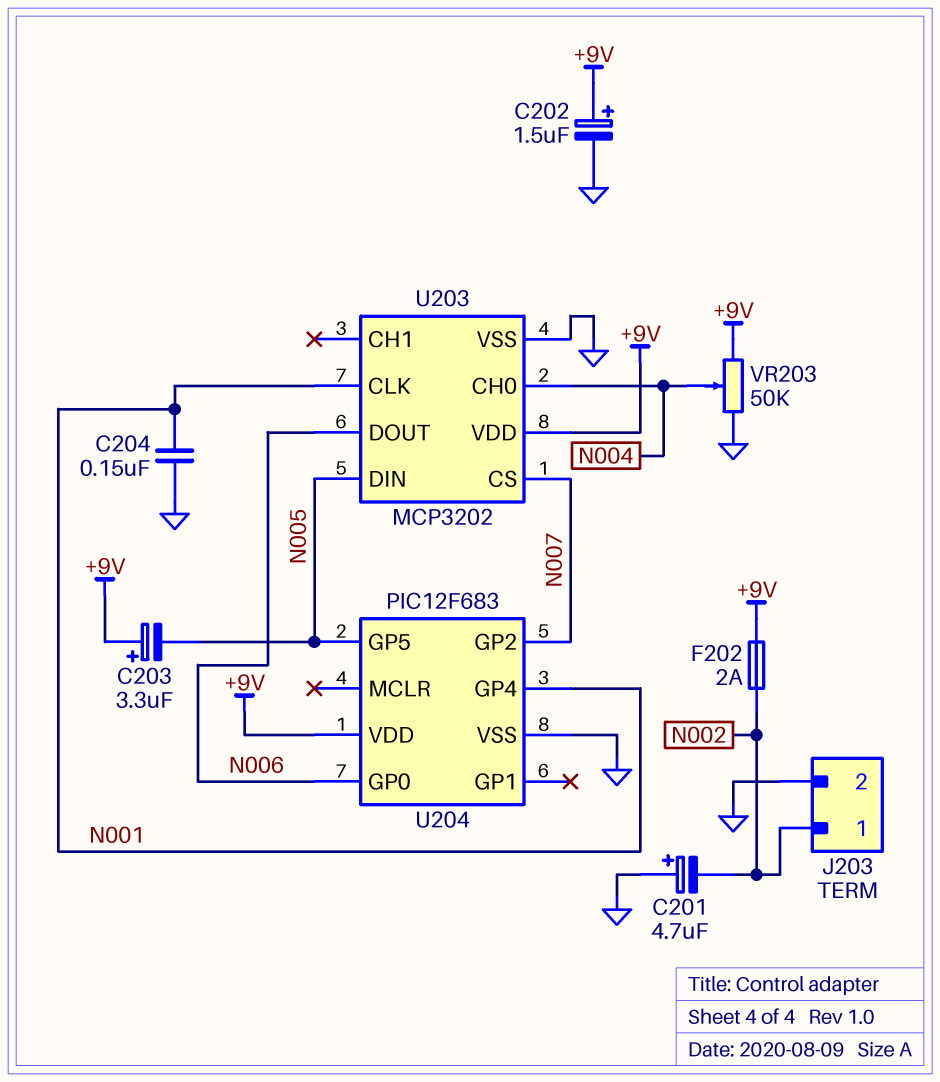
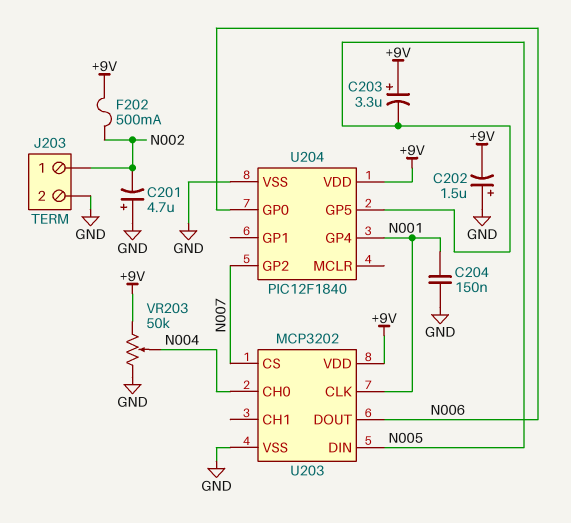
C202: 1.5uF (plus +9V, minus GND) -> 1.5uF (plus GND, minus +9V)
F202: 2A (+9V, N002) -> 500mA (+9V, N002)
U204: PIC12F683 -> PIC12F1840

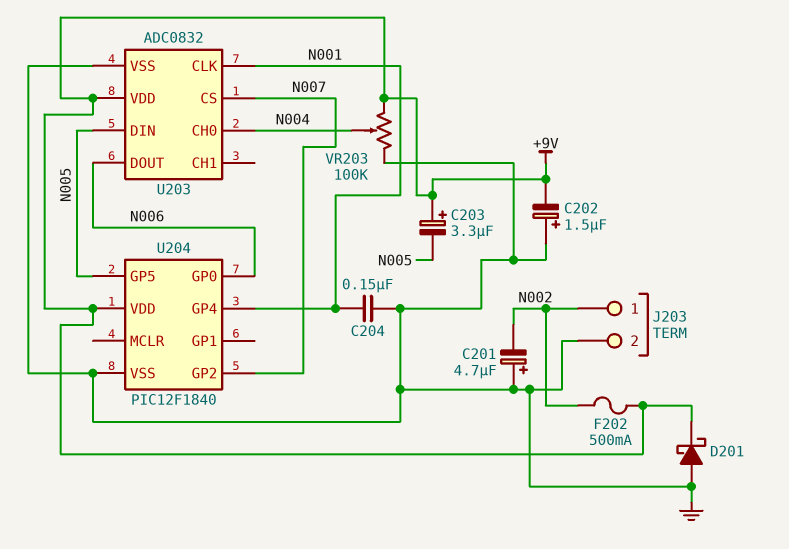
D201: none -> schottky (A GND, K +9V)
U203: MCP3202 -> ADC0832
VR203: 50k (+9V, GND, wiper N004) -> 100k (+9V, GND, wiper N004)

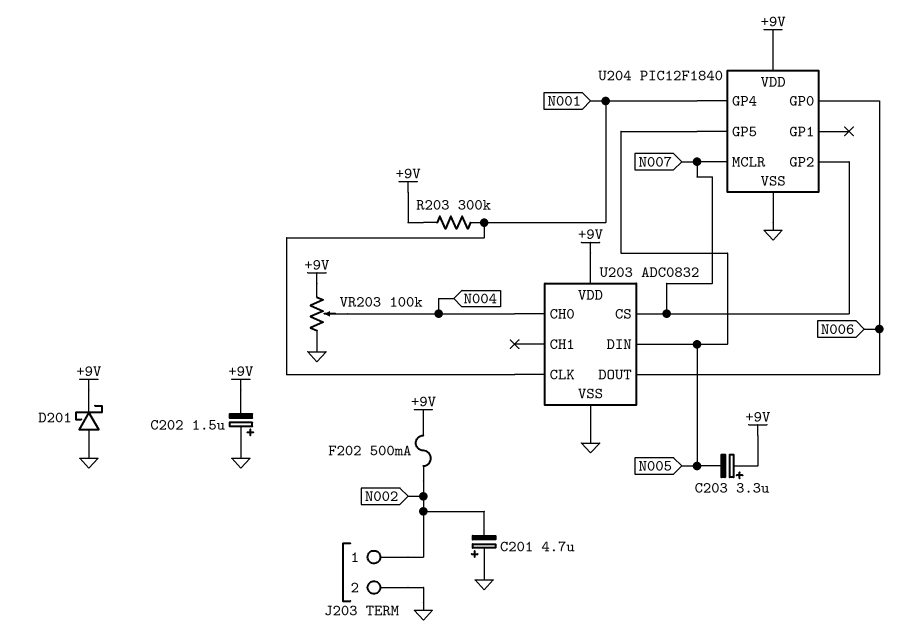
C204: 150nF (GND, N001) -> none
R203: none -> 300k (+9V, N001)
U204 pin MCLR: none -> N007

